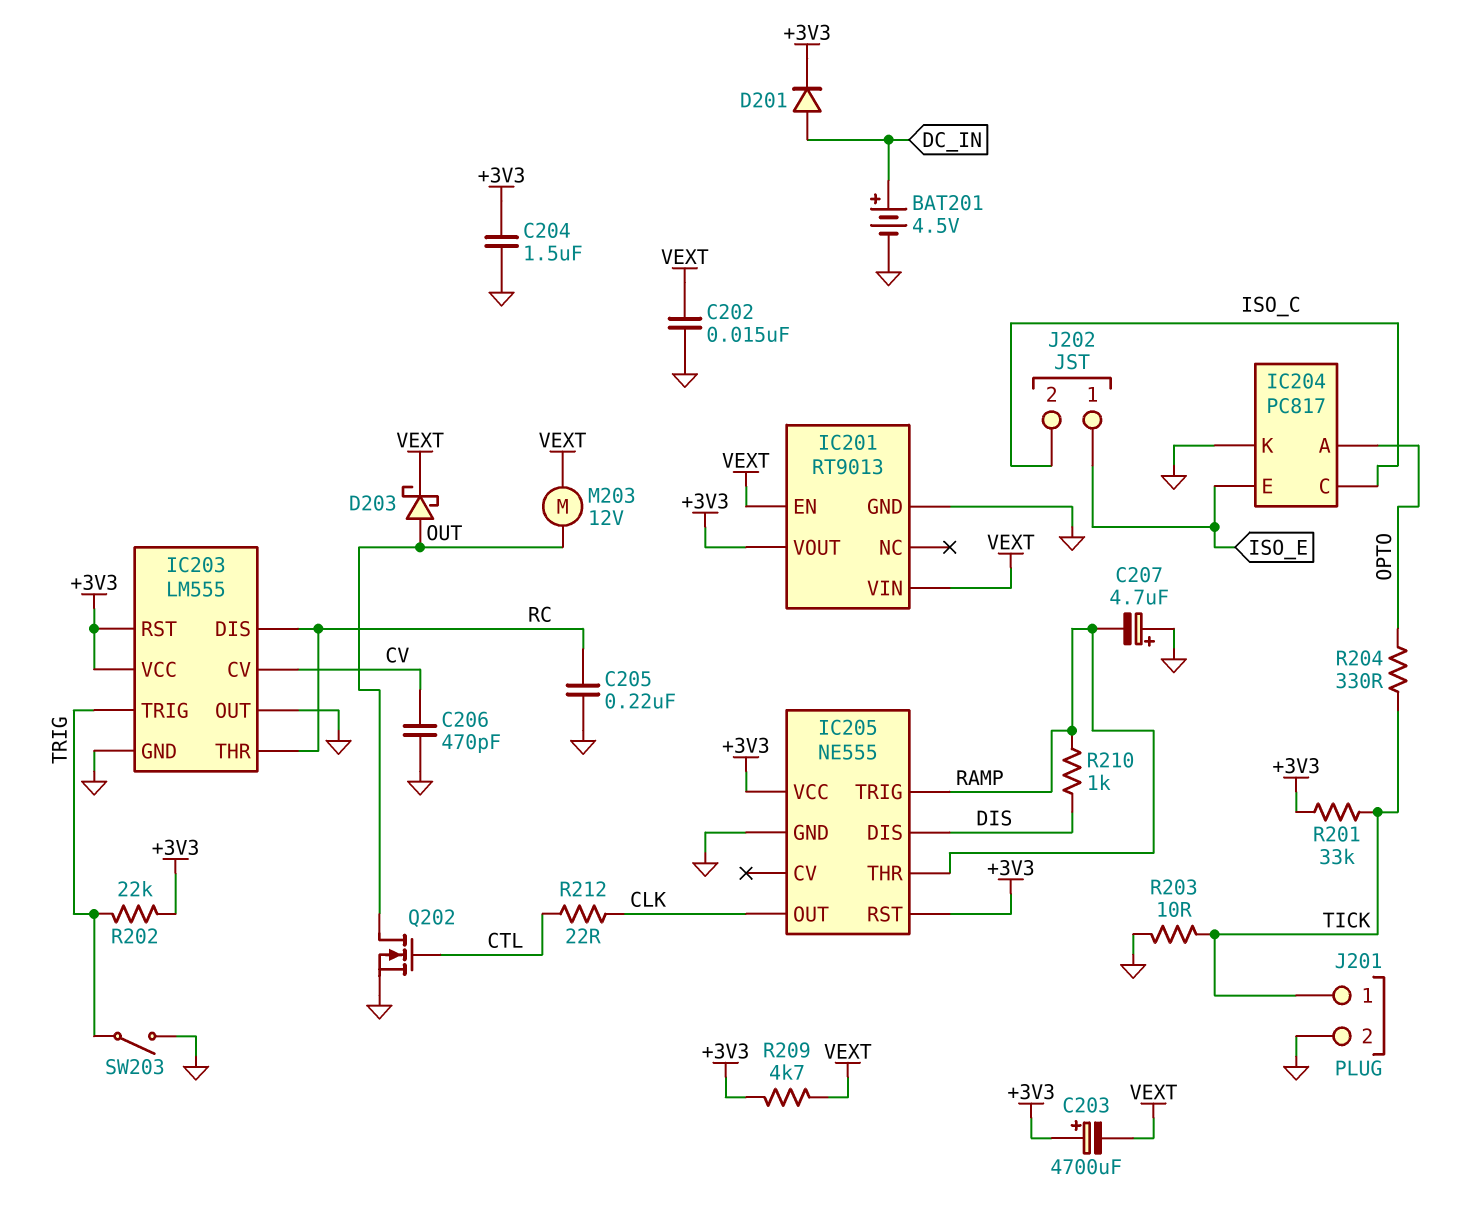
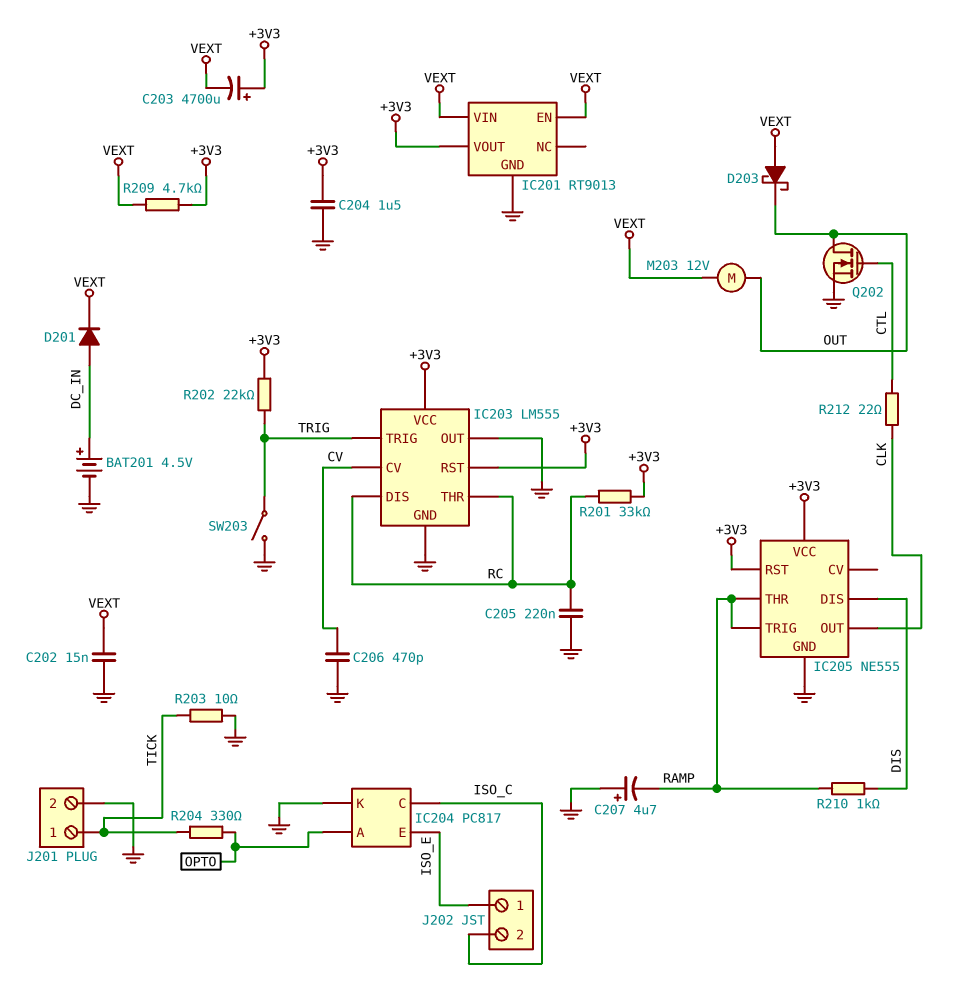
D201: diode (A DC_IN, K +3V3) -> diode (A DC_IN, K VEXT)
D203: schottky (A OUT, K VEXT) -> schottky (A VEXT, K OUT)
R201: 33k (+3V3, TICK) -> 33k (+3V3, RC)

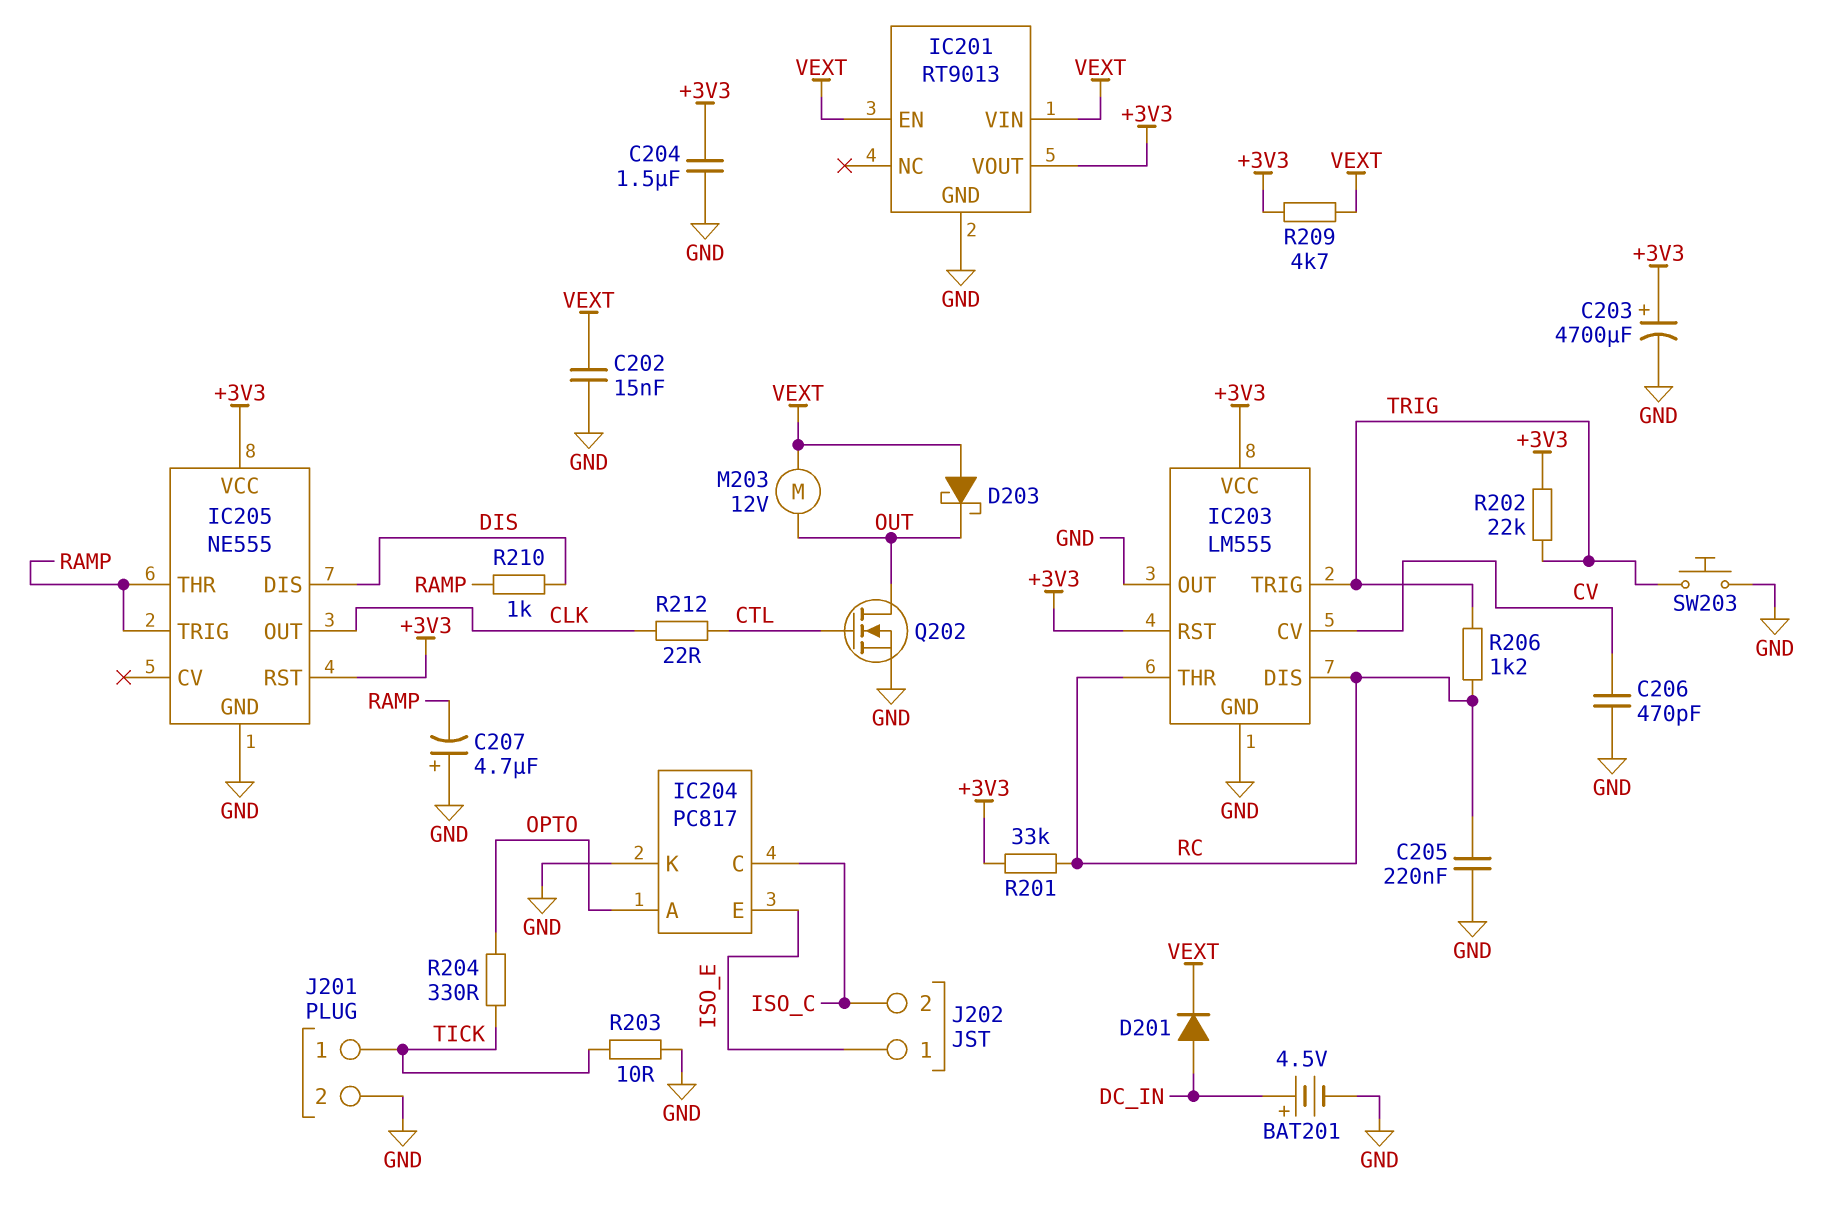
C203: 4700uF (plus +3V3, minus VEXT) -> 4700uF (plus +3V3, minus GND)
R206: none -> 1.2k (RC, TRIG)
SW203: switch (GND, TRIG) -> button (GND, TRIG)

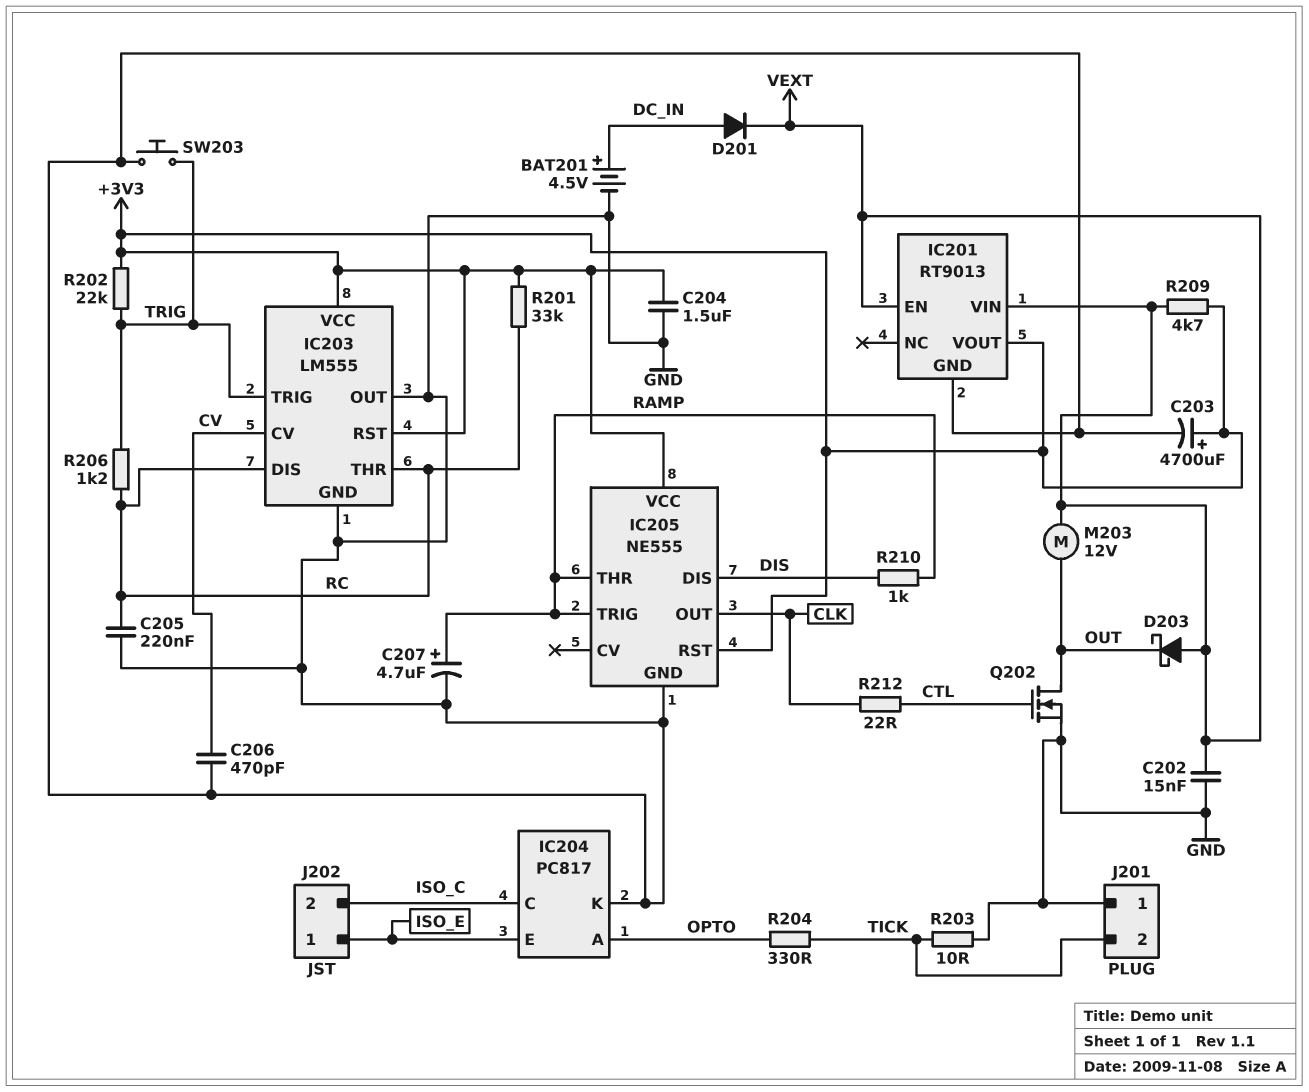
C207: 4.7uF (plus GND, minus RAMP) -> 4.7uF (plus RAMP, minus GND)
J201 pin 1: TICK -> GND
J201 pin 2: GND -> TICK

